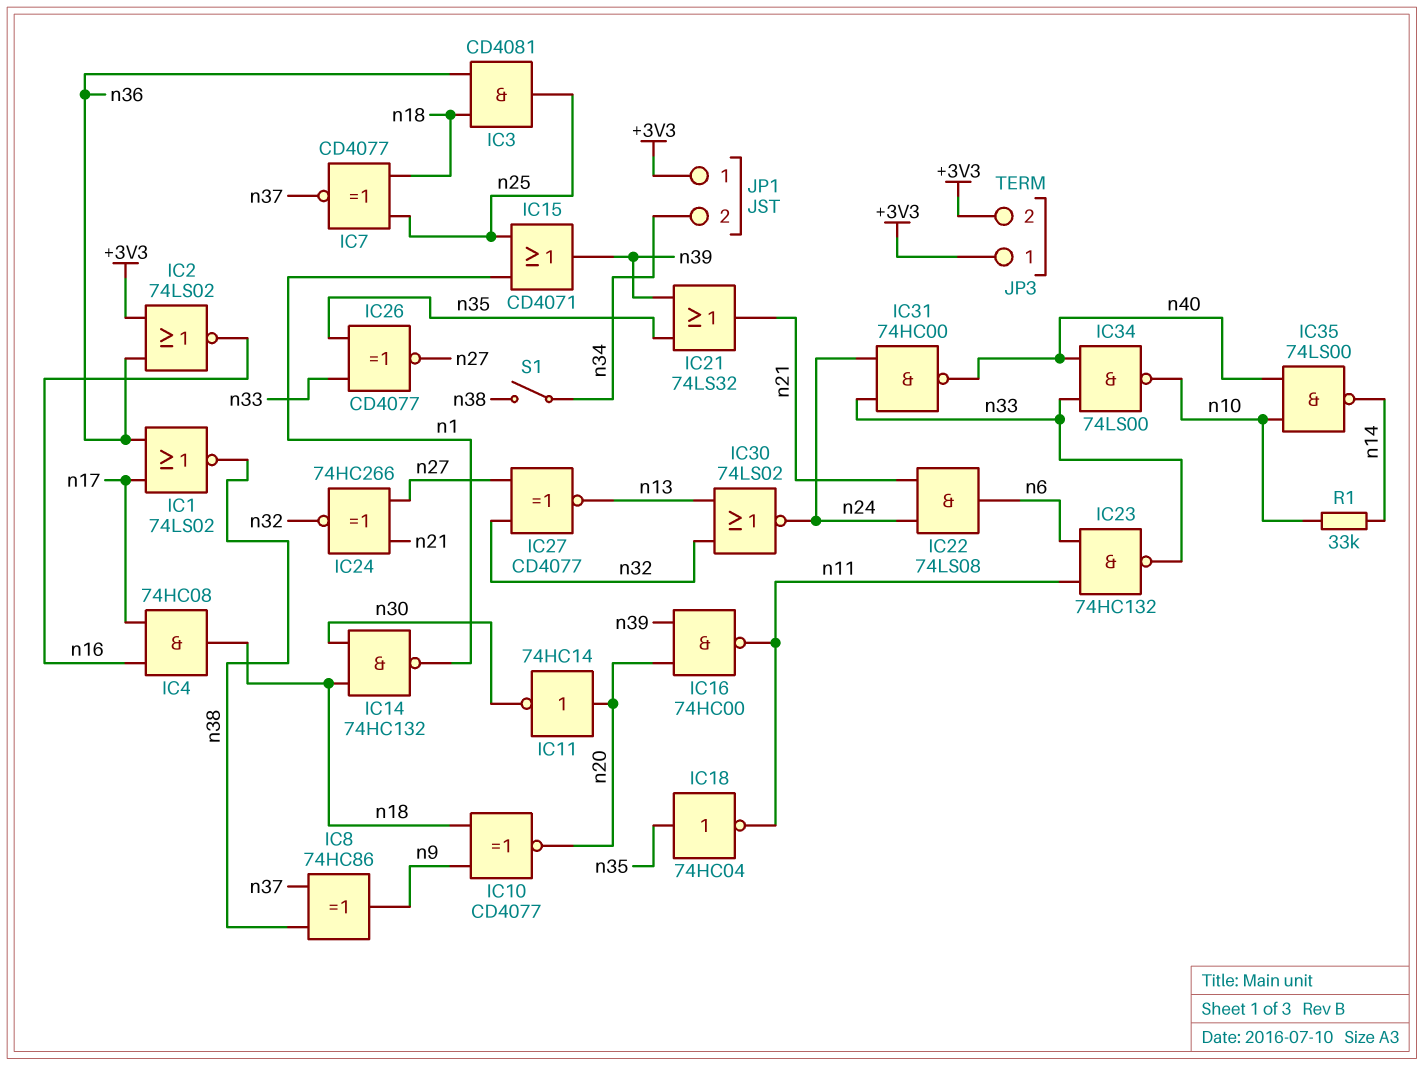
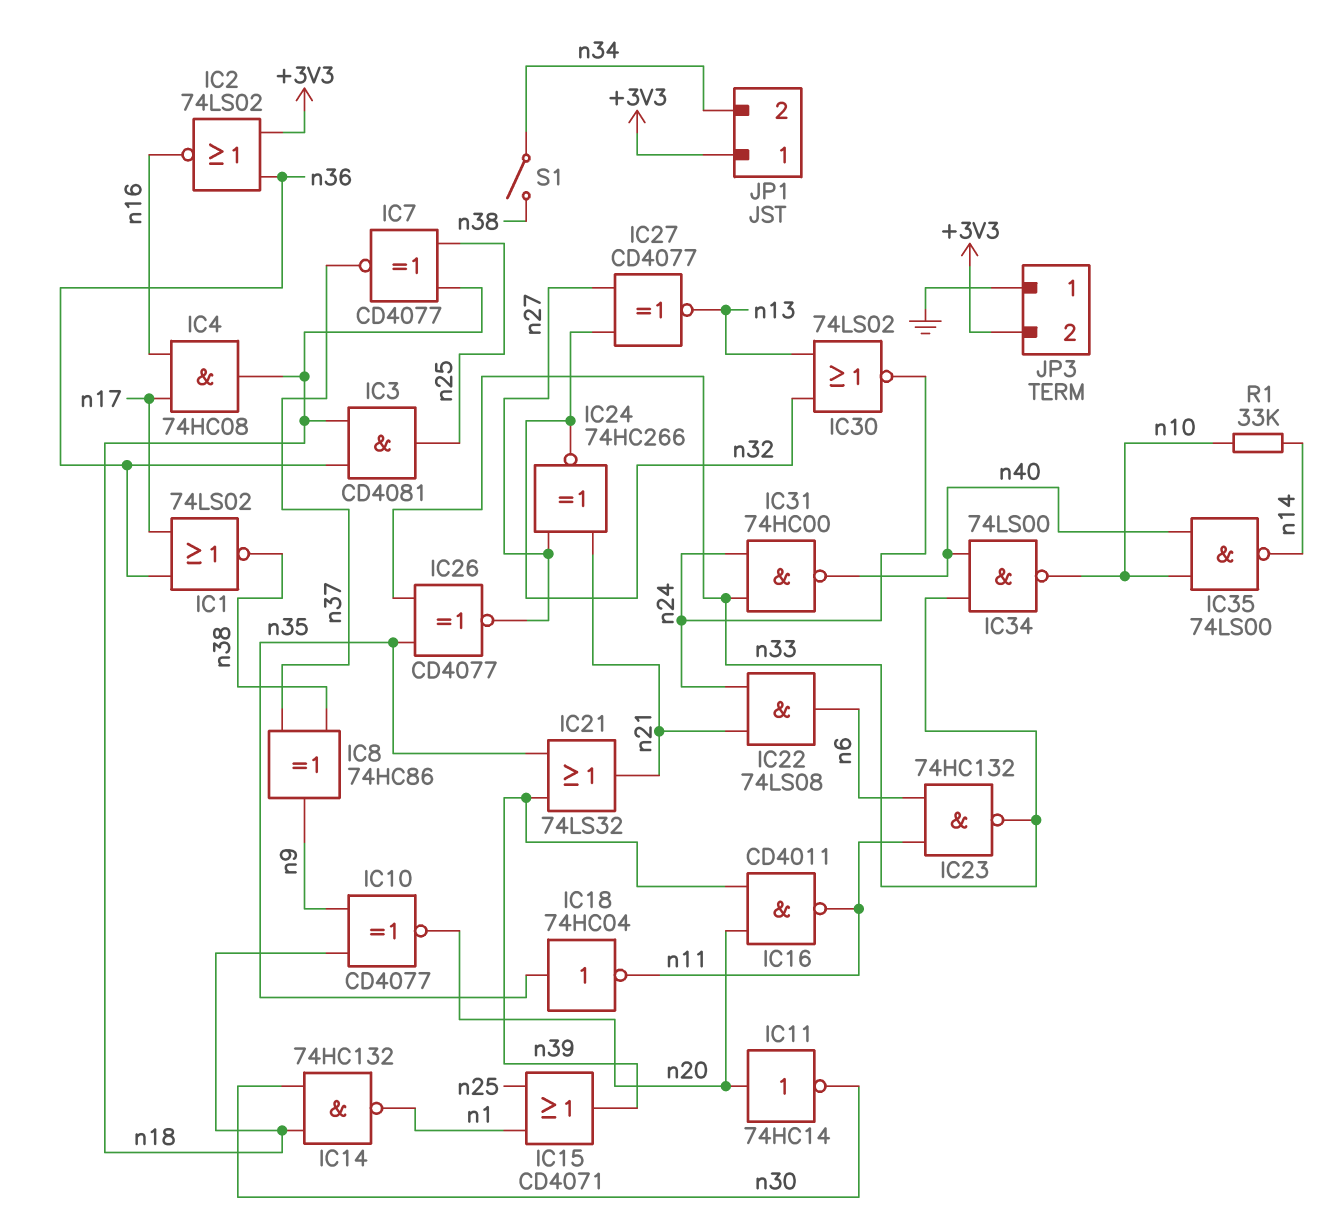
IC16: NAND 74HC00 (in n20, in n39, out n11) -> NAND CD4011 (in n20, in n39, out n11)
JP3 pin 1: +3V3 -> GND

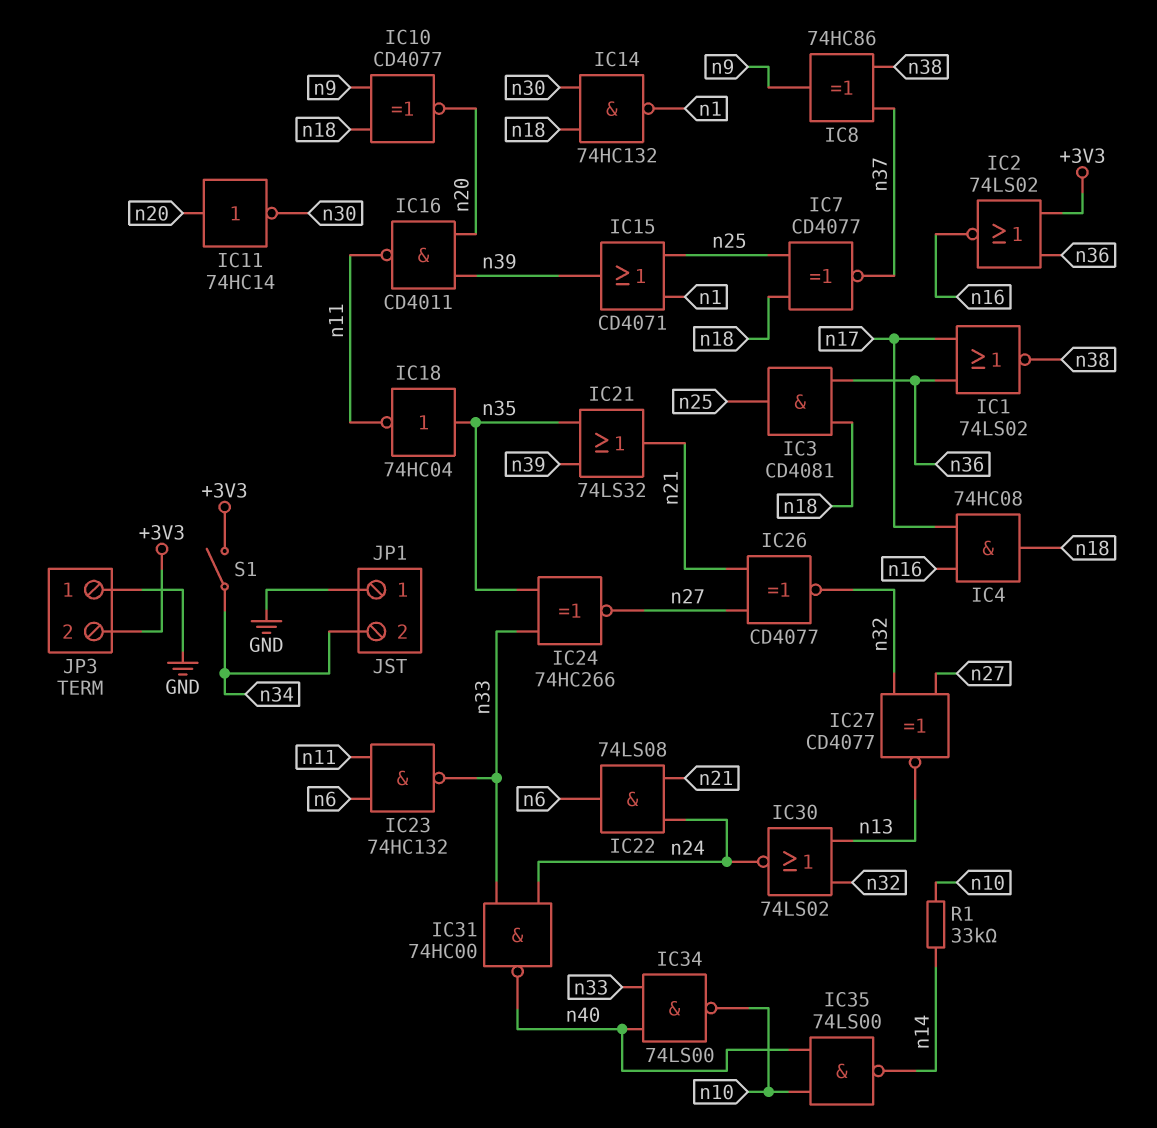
IC24: XNOR 74HC266 (in n21, in n27, out n32) -> XNOR 74HC266 (in n33, in n35, out n27)
IC26: XNOR CD4077 (in n33, in n35, out n27) -> XNOR CD4077 (in n21, in n27, out n32)
JP1 pin 1: +3V3 -> GND
S1: switch (n34, n38) -> switch (+3V3, n34)

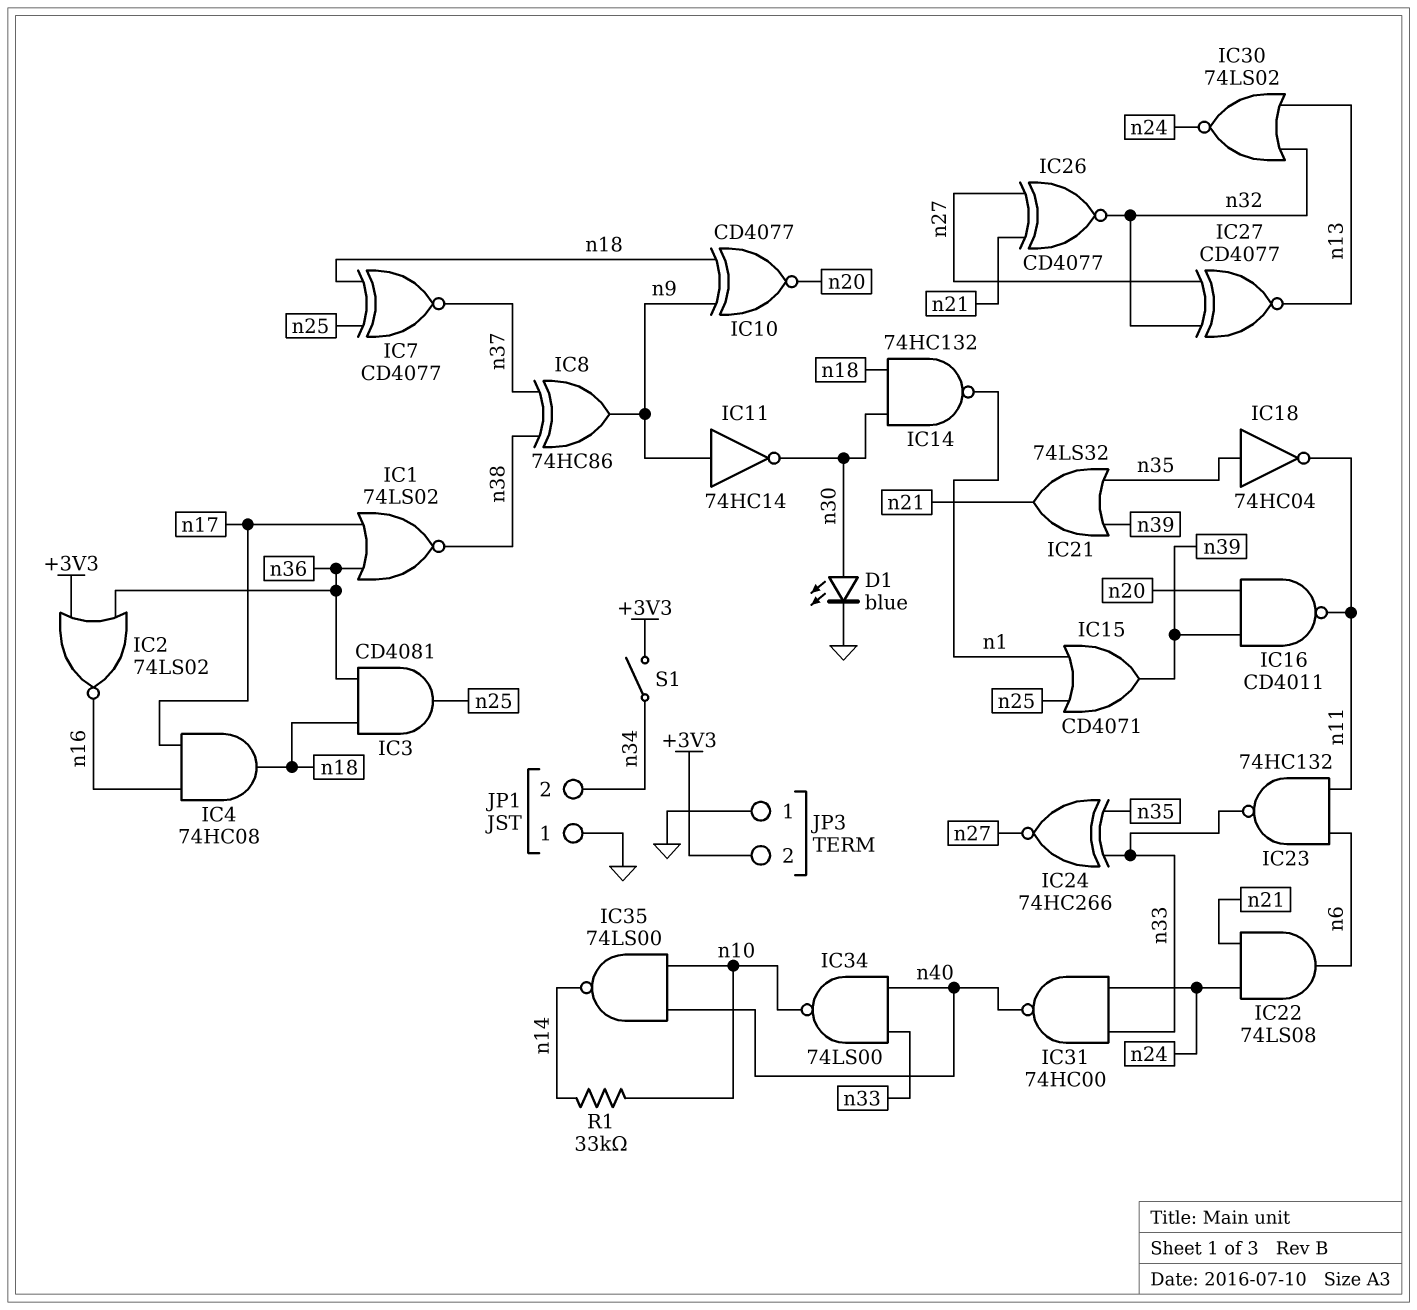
D1: none -> LED blue (A n30, K GND)
IC11: NOT 74HC14 (in n20, out n30) -> NOT 74HC14 (in n9, out n30)

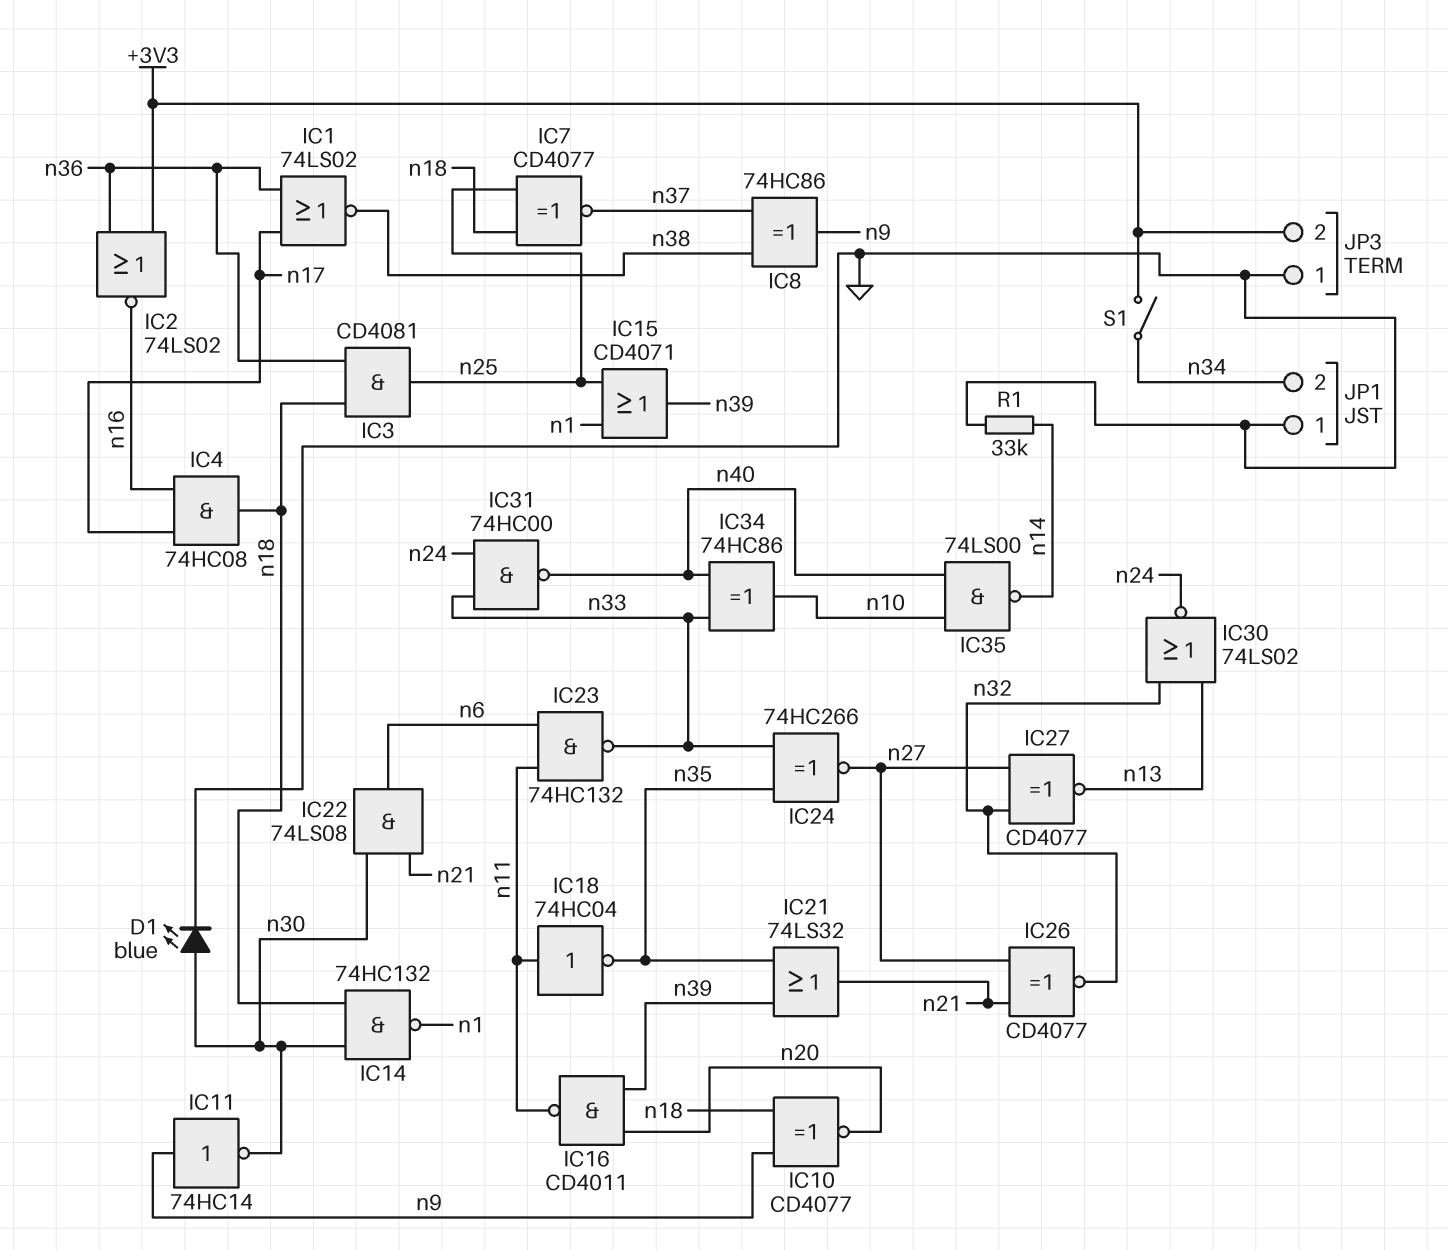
IC18: NOT 74HC04 (in n35, out n11) -> NOT 74HC04 (in n11, out n35)
IC22: AND 74LS08 (in n21, in n24, out n6) -> AND 74LS08 (in n21, in n30, out n6)
IC34: NAND 74LS00 (in n33, in n40, out n10) -> XOR 74HC86 (in n33, in n40, out n10)
R1: 33k (n10, n14) -> 33k (GND, n14)

